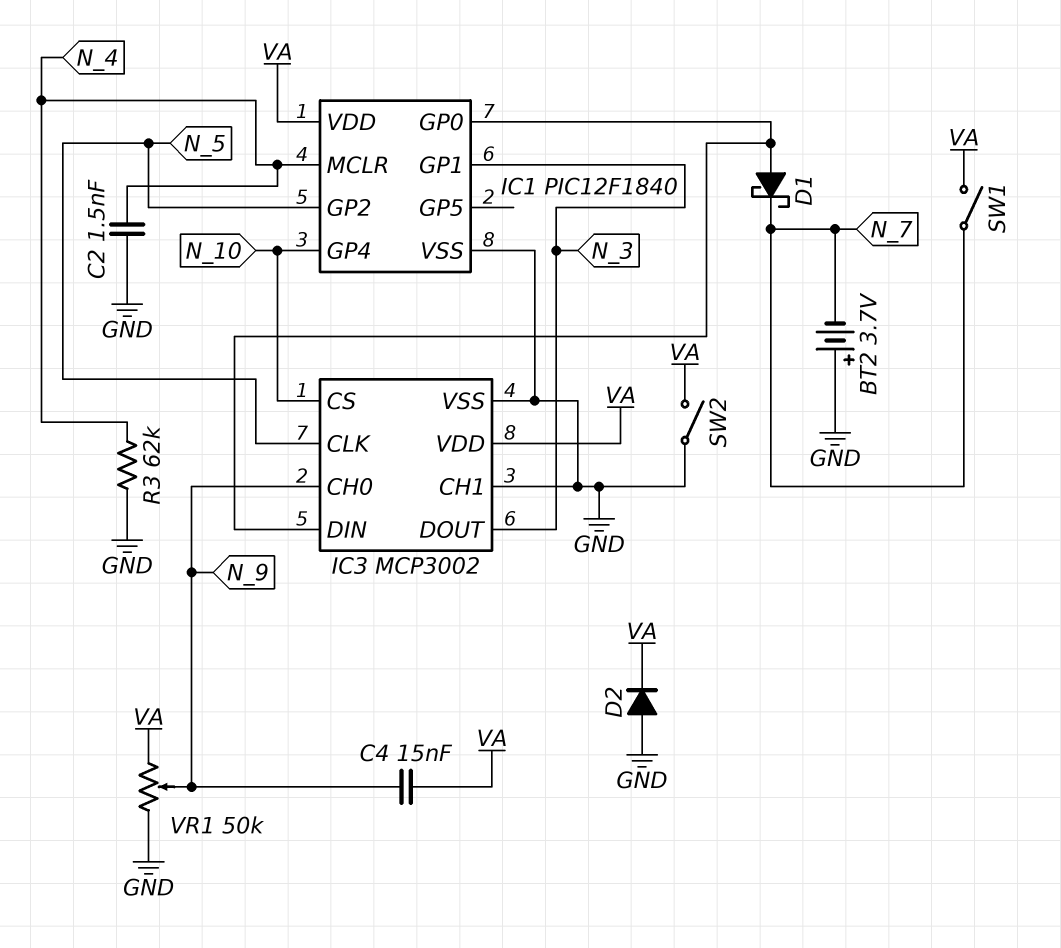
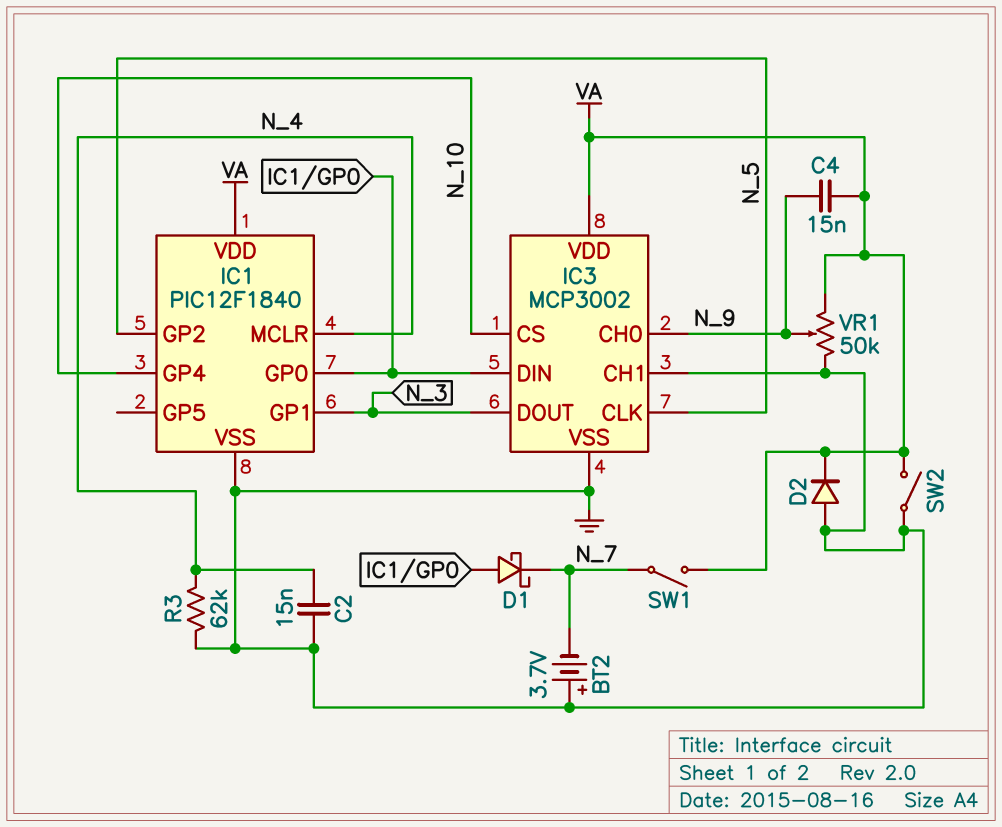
C2: 1.5nF (GND, N_4) -> 15nF (GND, N_4)

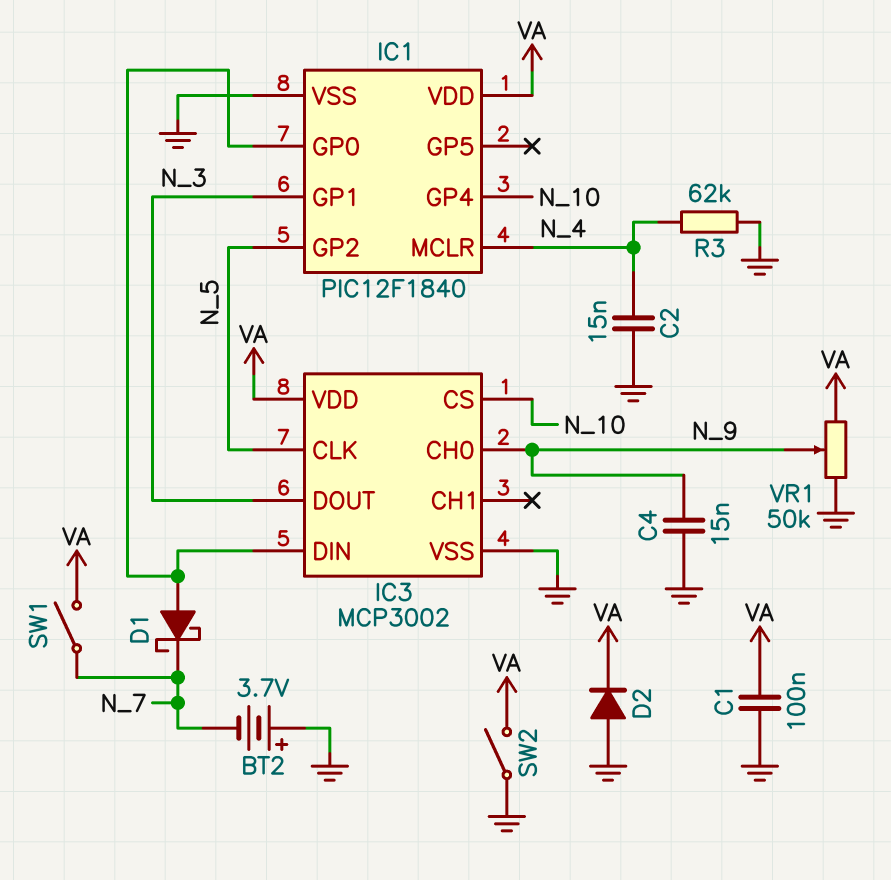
C1: none -> 100nF (GND, VA)
C4: 15nF (N_9, VA) -> 15nF (GND, N_9)
IC3 pin CH1: GND -> none

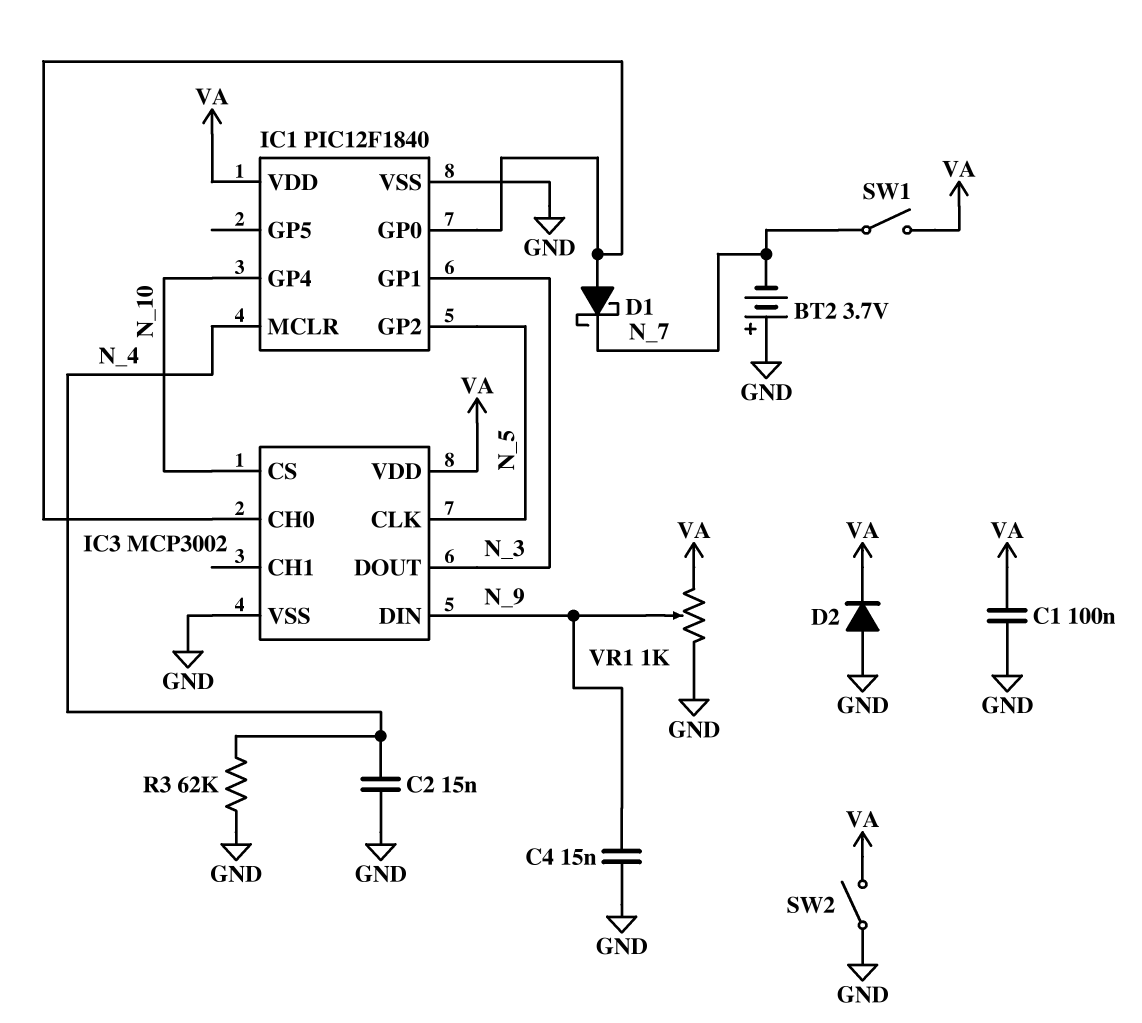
IC3 pin CH0: N_9 -> IC1/GP0
IC3 pin DIN: IC1/GP0 -> N_9
VR1: 50k (GND, VA, wiper N_9) -> 1k (GND, VA, wiper N_9)

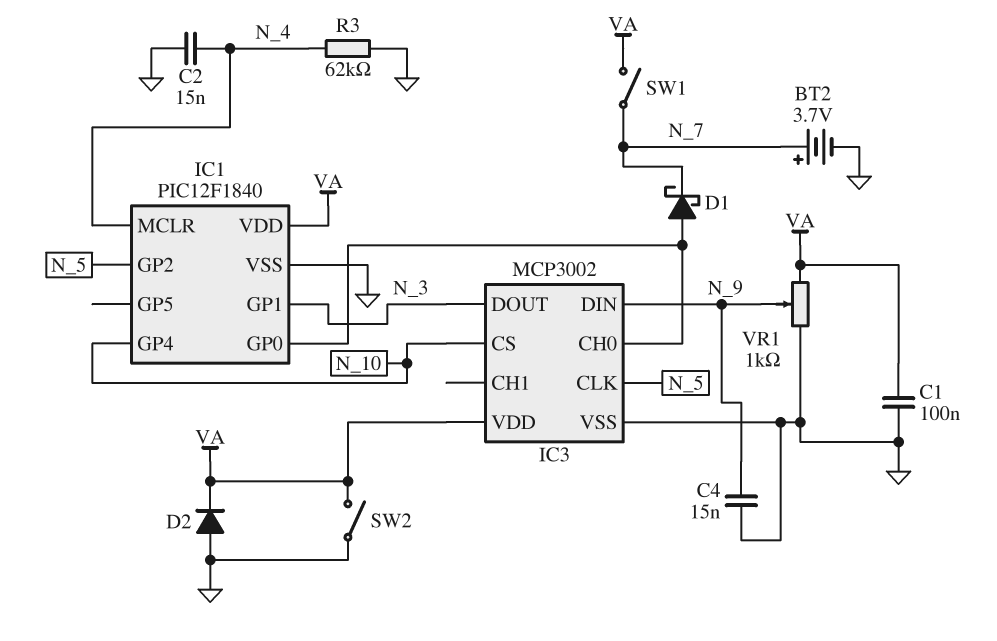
BT2: 3.7V (plus GND, minus N_7) -> 3.7V (plus N_7, minus GND)

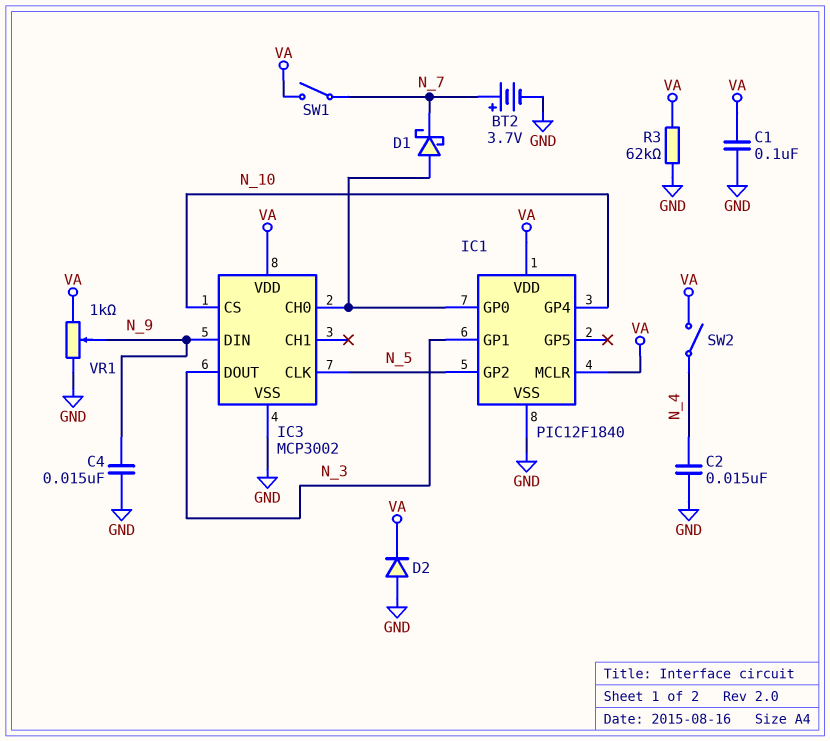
IC1 pin MCLR: N_4 -> VA
R3: 62k (GND, N_4) -> 62k (GND, VA)
SW2: switch (GND, VA) -> switch (N_4, VA)

